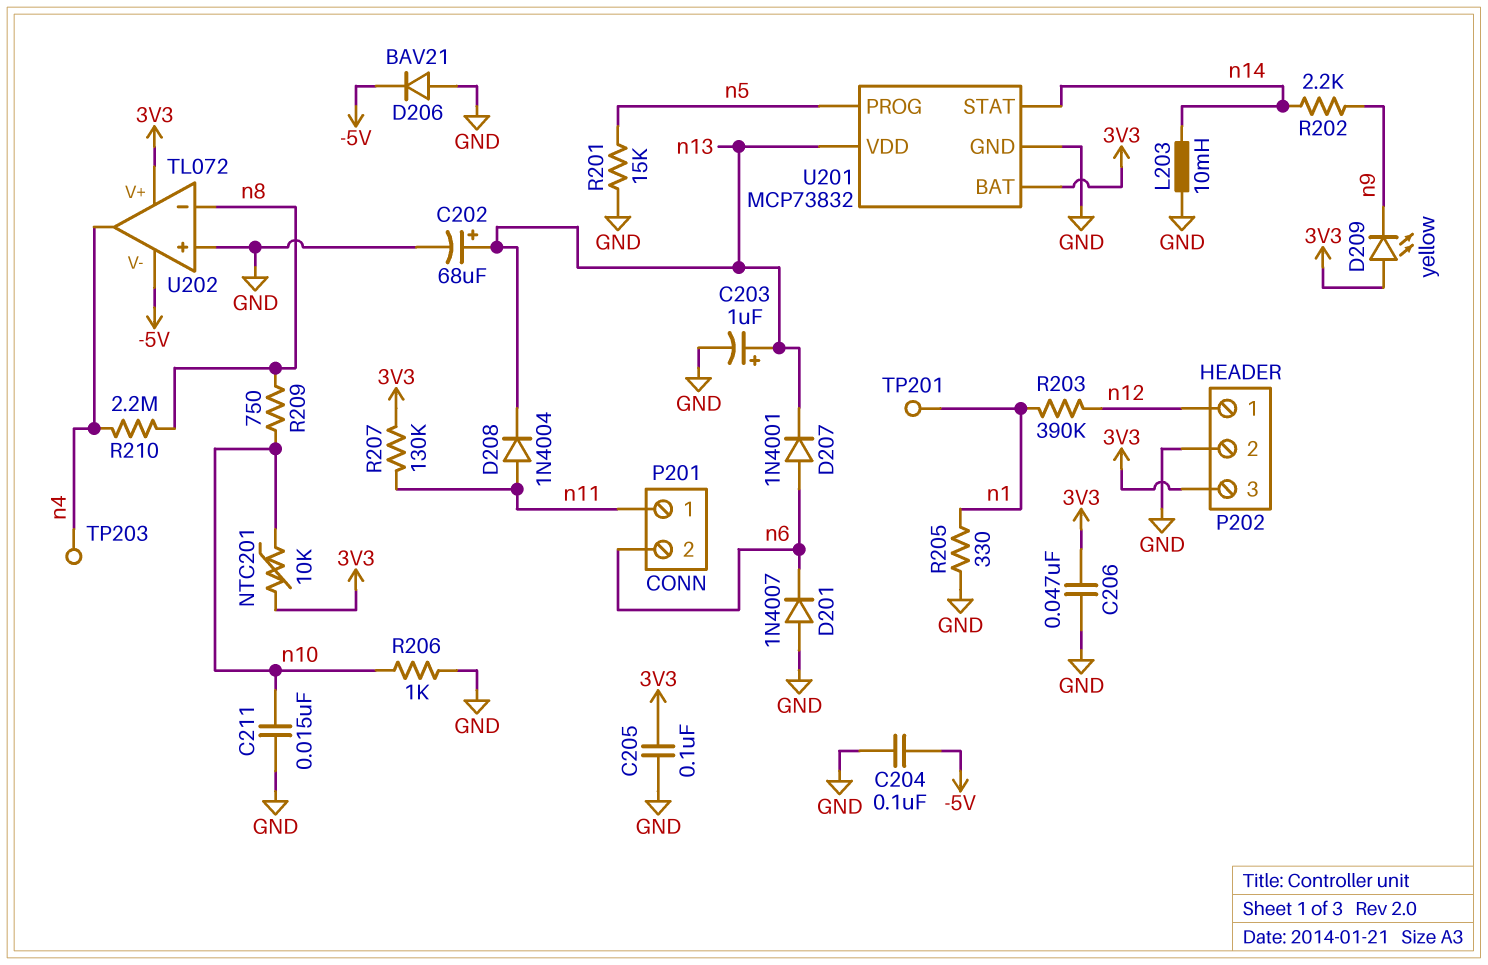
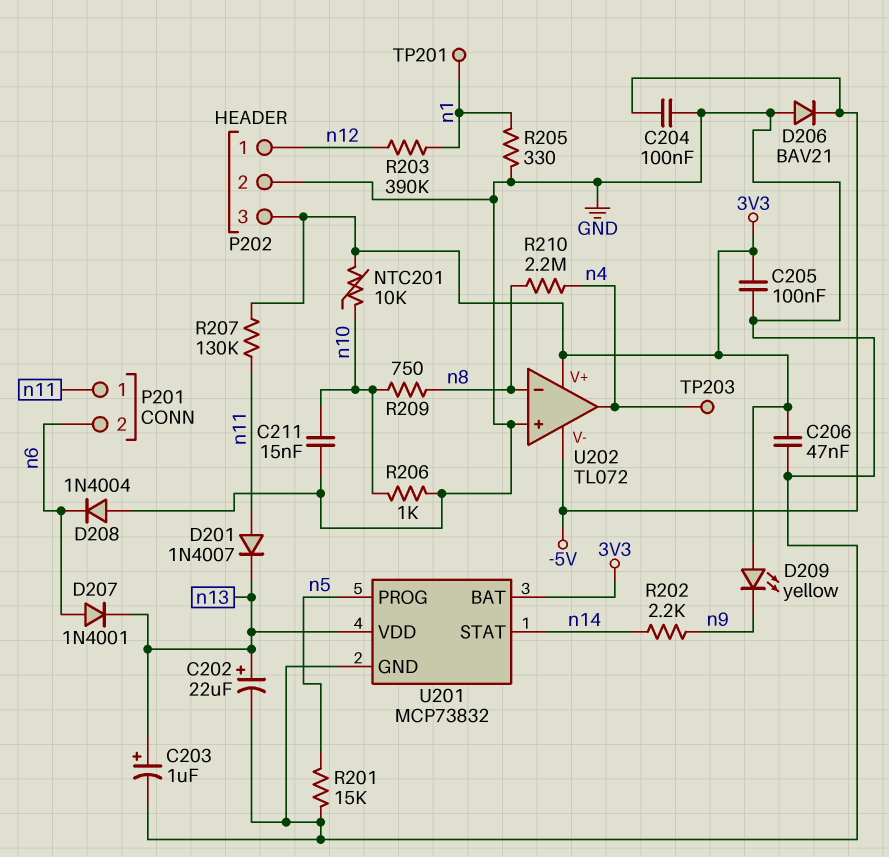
C202: 68uF (plus n13, minus GND) -> 22uF (plus n13, minus GND)
D201: diode 1N4007 (A GND, K n6) -> diode 1N4007 (A n11, K n13)
D208: diode 1N4004 (A n11, K n13) -> diode 1N4004 (A GND, K n6)
L203: 10mH (GND, n14) -> none

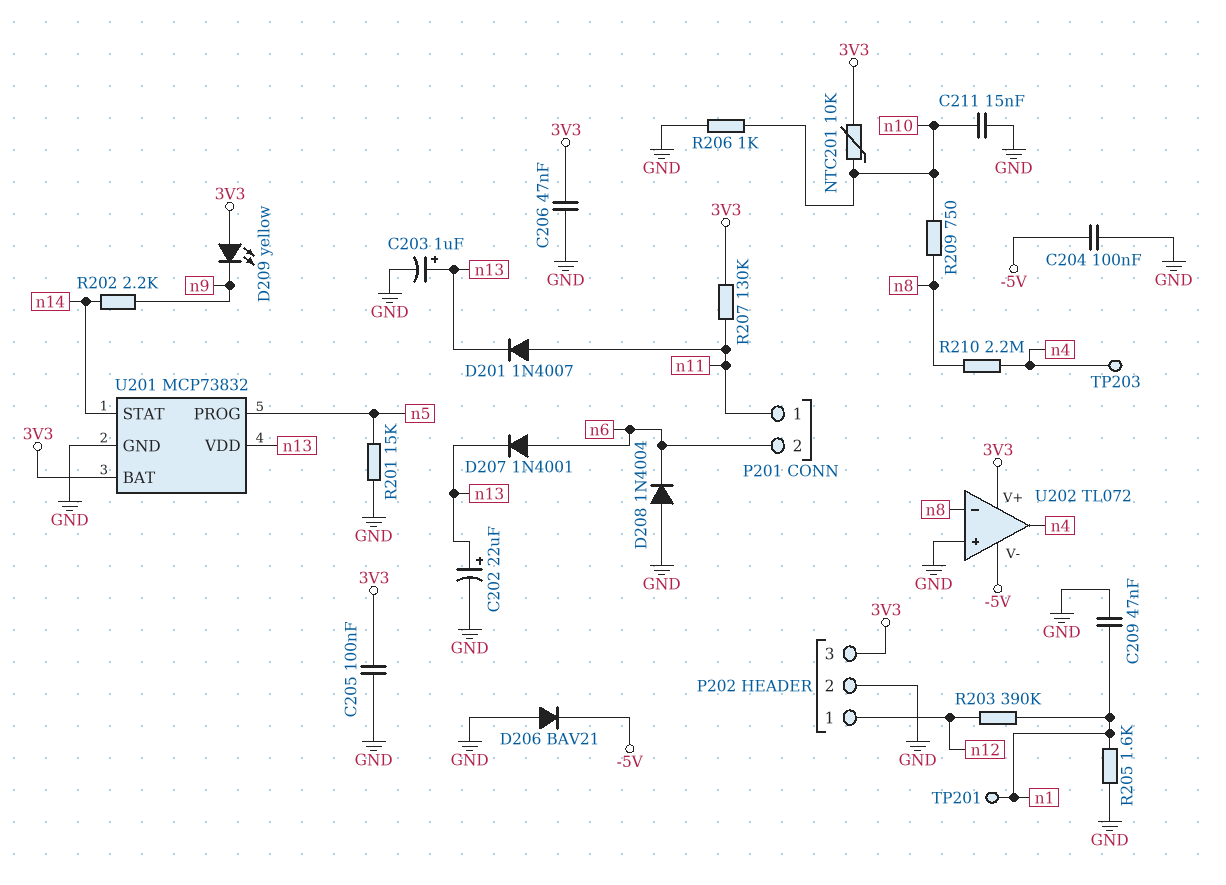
C209: none -> 47nF (GND, n1)
R205: 330 (GND, n1) -> 1.6k (GND, n1)

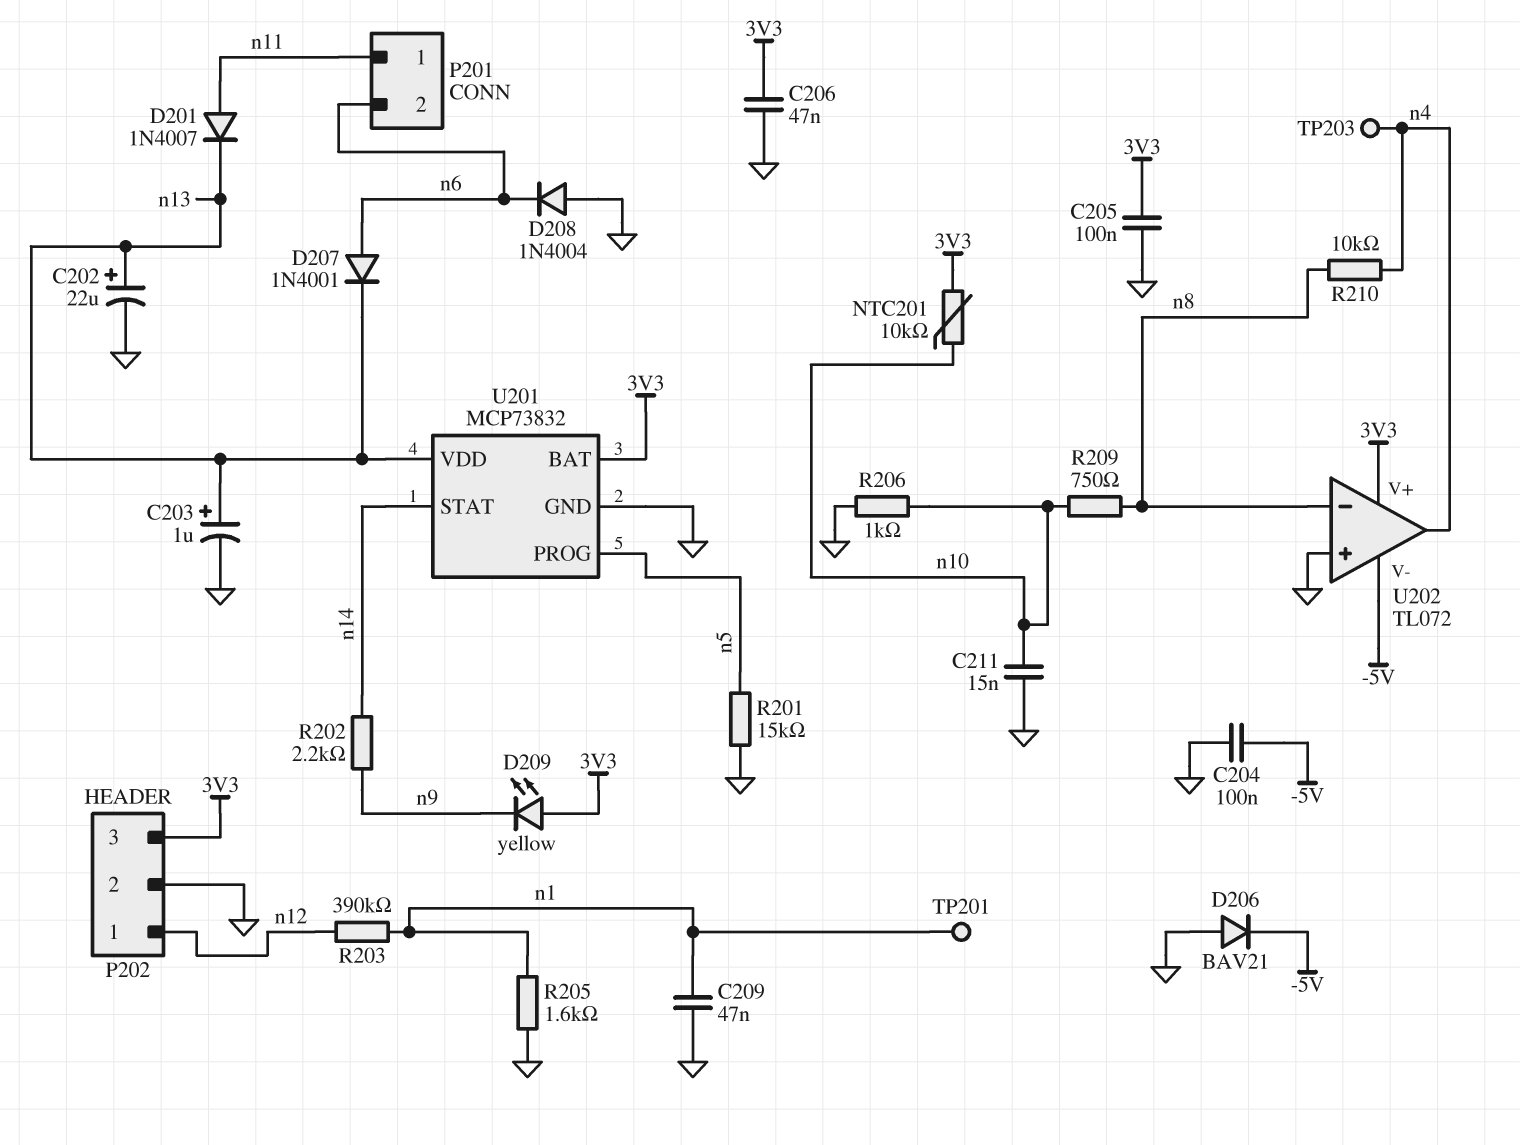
R207: 130k (3V3, n11) -> none
R210: 2.2M (n4, n8) -> 10k (n4, n8)

